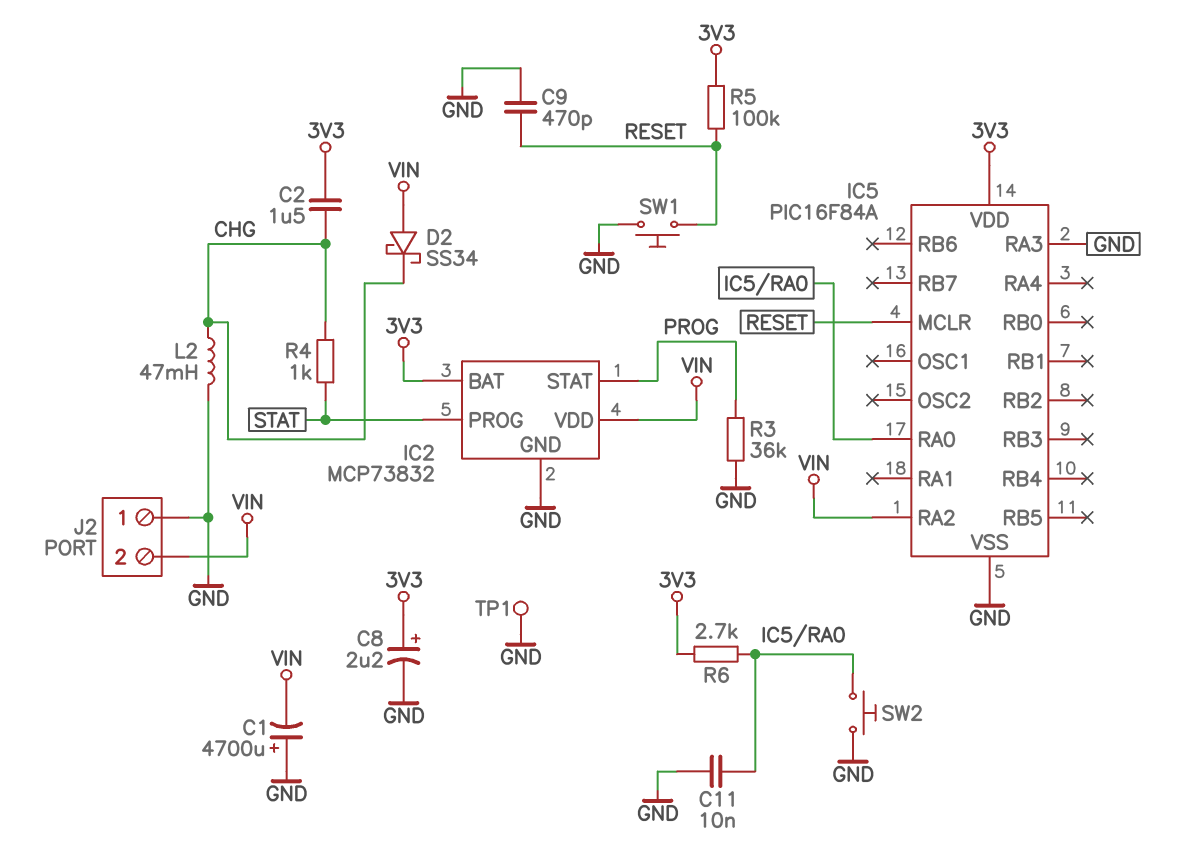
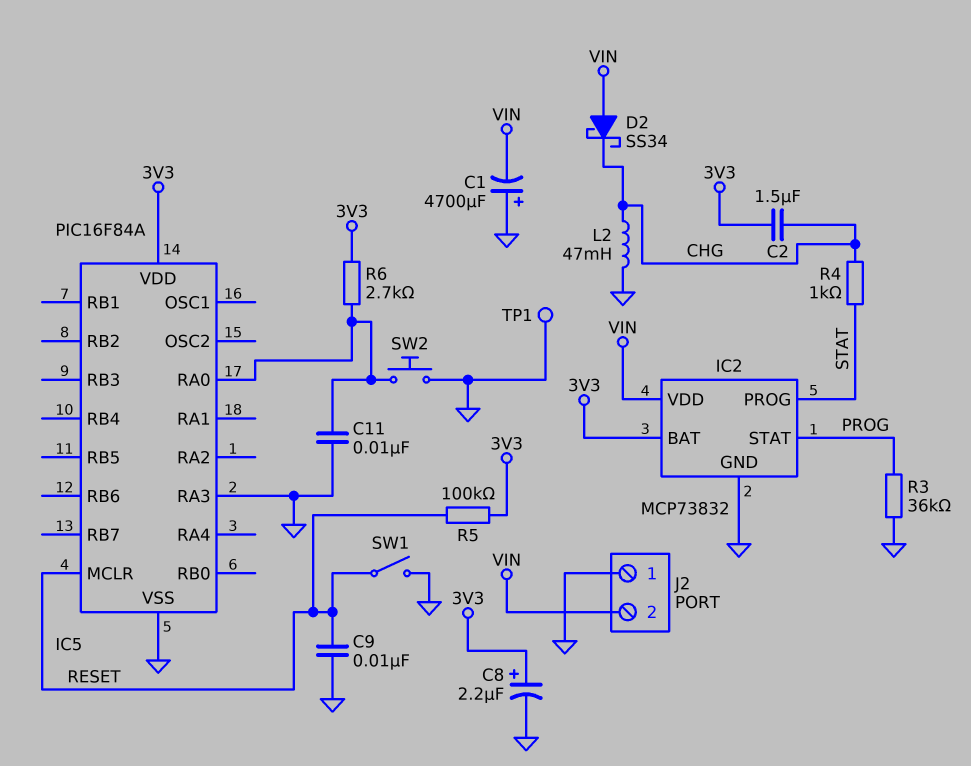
C9: 470pF (GND, RESET) -> 10nF (GND, RESET)
IC5 pin RA2: VIN -> none
SW1: button (GND, RESET) -> switch (GND, RESET)

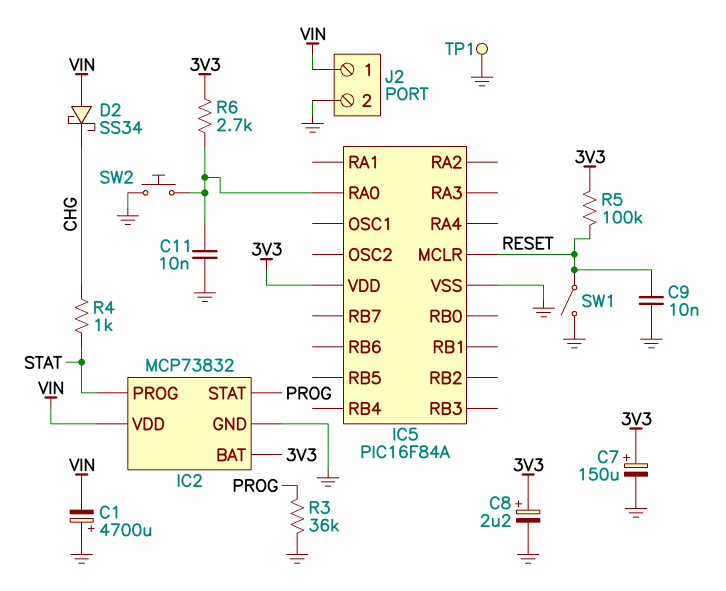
C2: 1.5uF (3V3, CHG) -> none
C7: none -> 150uF (plus 3V3, minus GND)
IC5 pin RA3: GND -> none
J2 pin 1: GND -> VIN
J2 pin 2: VIN -> GND
L2: 47mH (CHG, GND) -> none

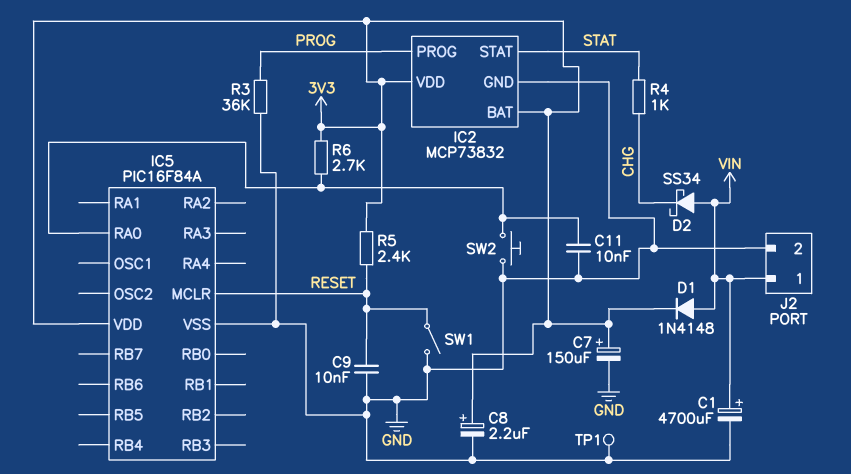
C1: 4700uF (plus GND, minus VIN) -> 4700uF (plus VIN, minus GND)
D1: none -> diode 1N4148 (A VIN, K 3V3)
IC2 pin PROG: STAT -> PROG
IC2 pin STAT: PROG -> STAT
IC2 pin VDD: VIN -> 3V3
R5: 100k (3V3, RESET) -> 2.4k (3V3, RESET)

